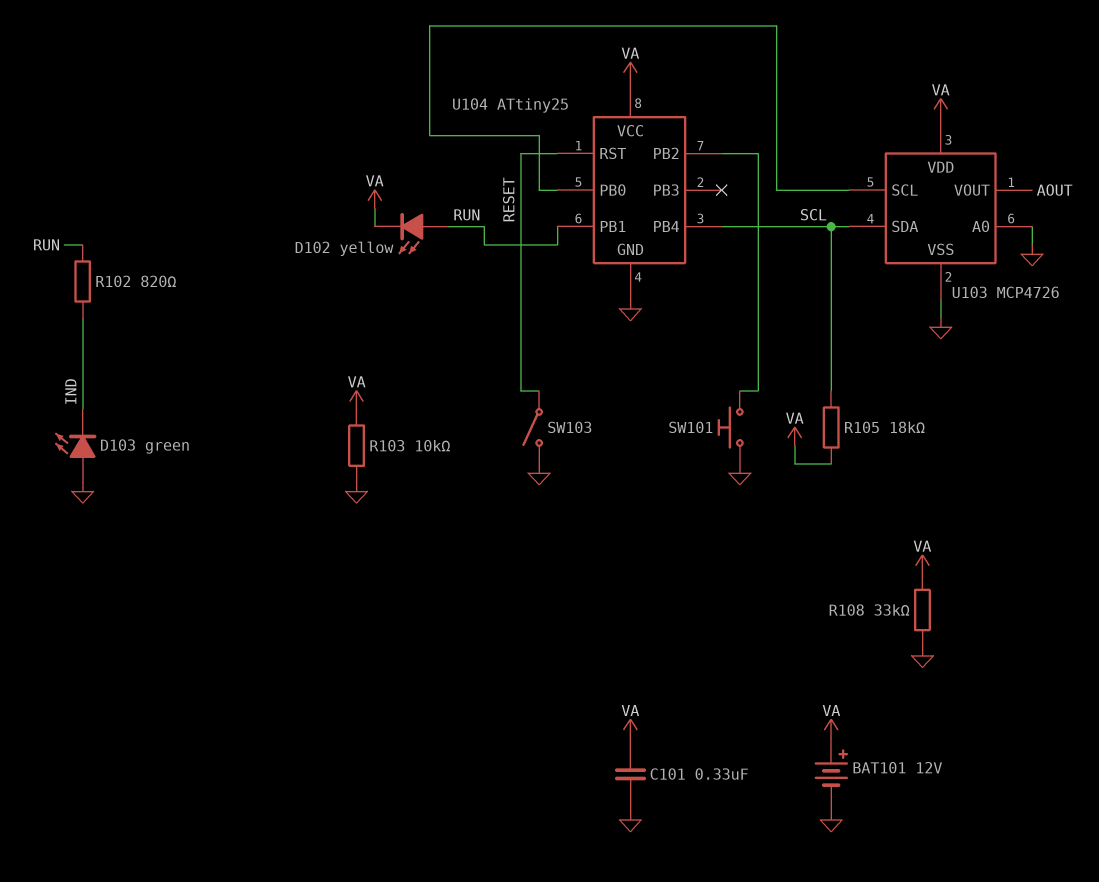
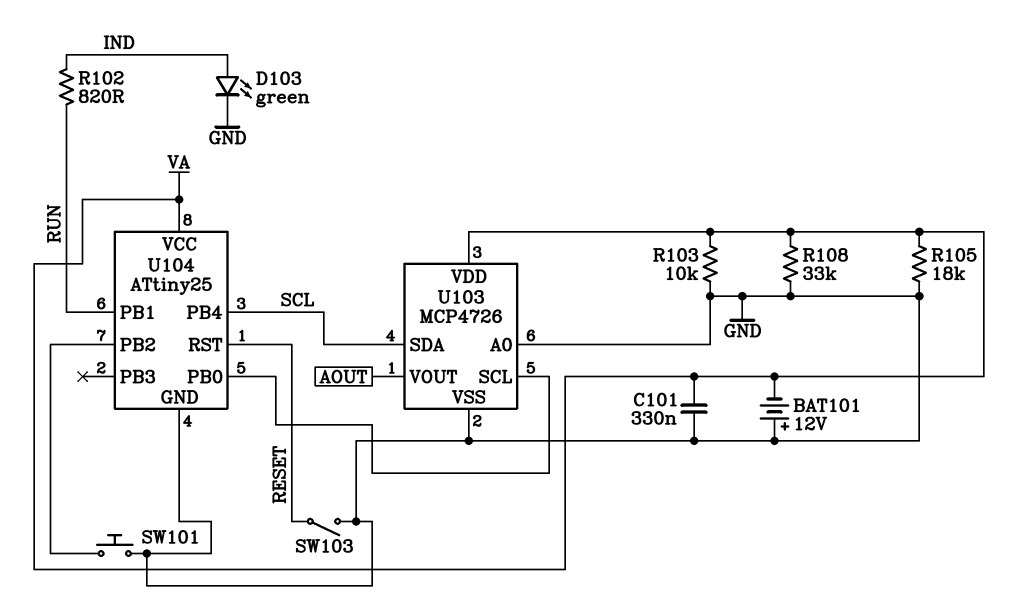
BAT101: 12V (plus VA, minus GND) -> 12V (plus GND, minus VA)
D102: LED yellow (A RUN, K VA) -> none
D103: LED green (A GND, K IND) -> LED green (A IND, K GND)
R105: 18k (SCL, VA) -> 18k (GND, VA)

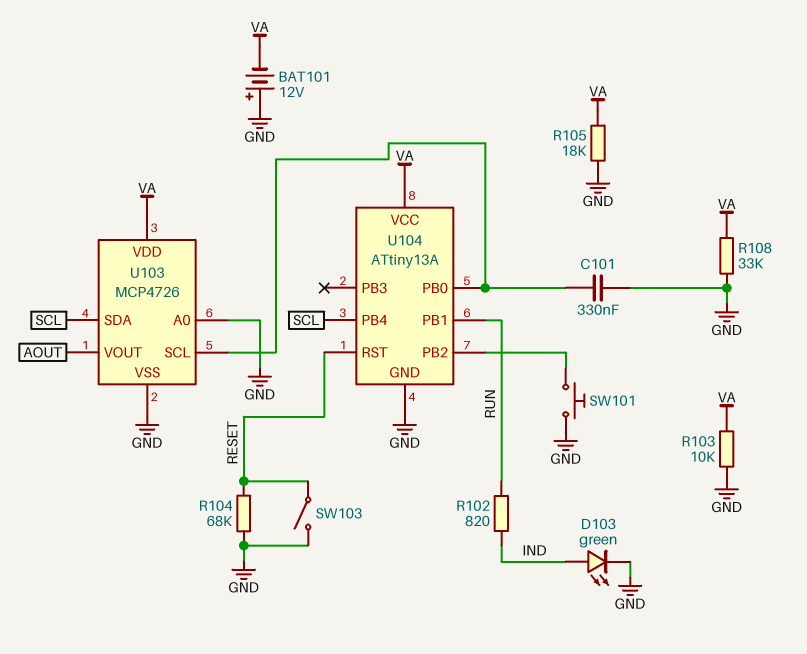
C101: 330nF (GND, VA) -> 330nF (GND, U103/SCL)
R104: none -> 68k (GND, RESET)
U104: ATtiny25 -> ATtiny13A

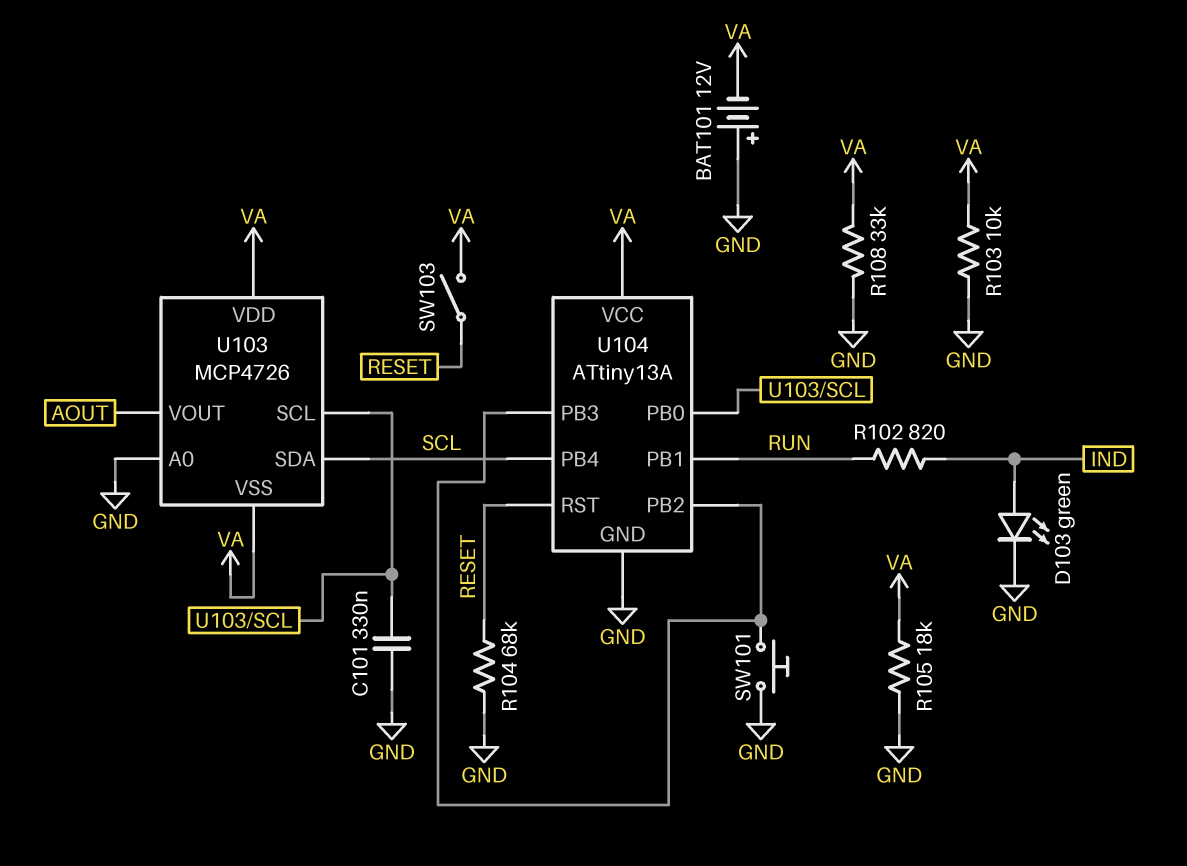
SW103: switch (GND, RESET) -> switch (RESET, VA)
U103 pin VSS: GND -> VA
U104 pin PB3: none -> U104/PB2

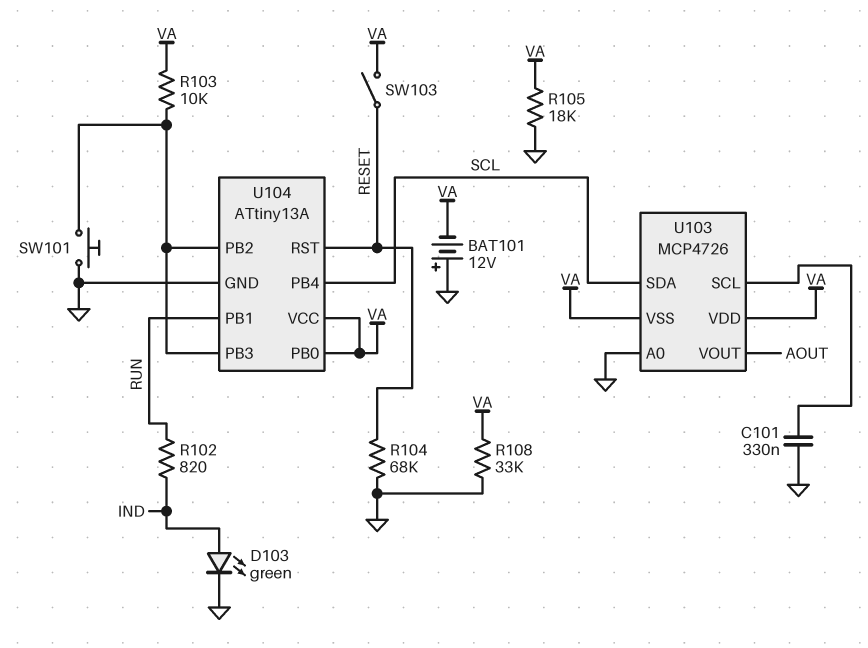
R103: 10k (GND, VA) -> 10k (U104/PB2, VA)
U104 pin PB0: U103/SCL -> VA

